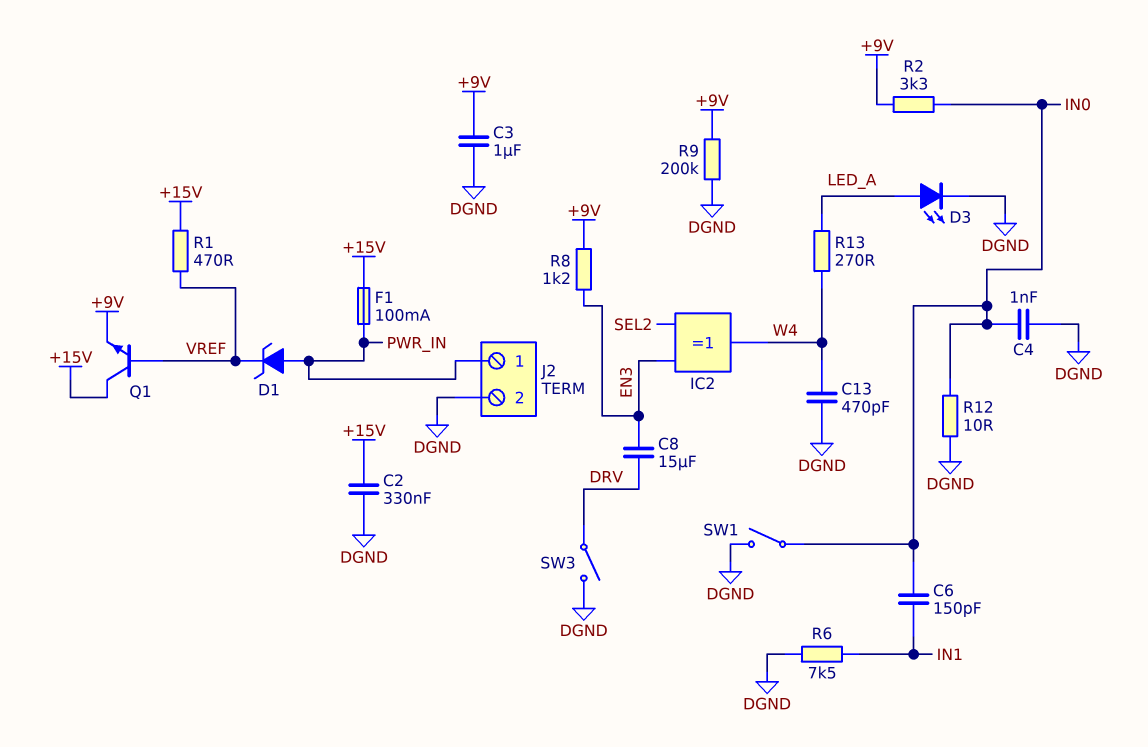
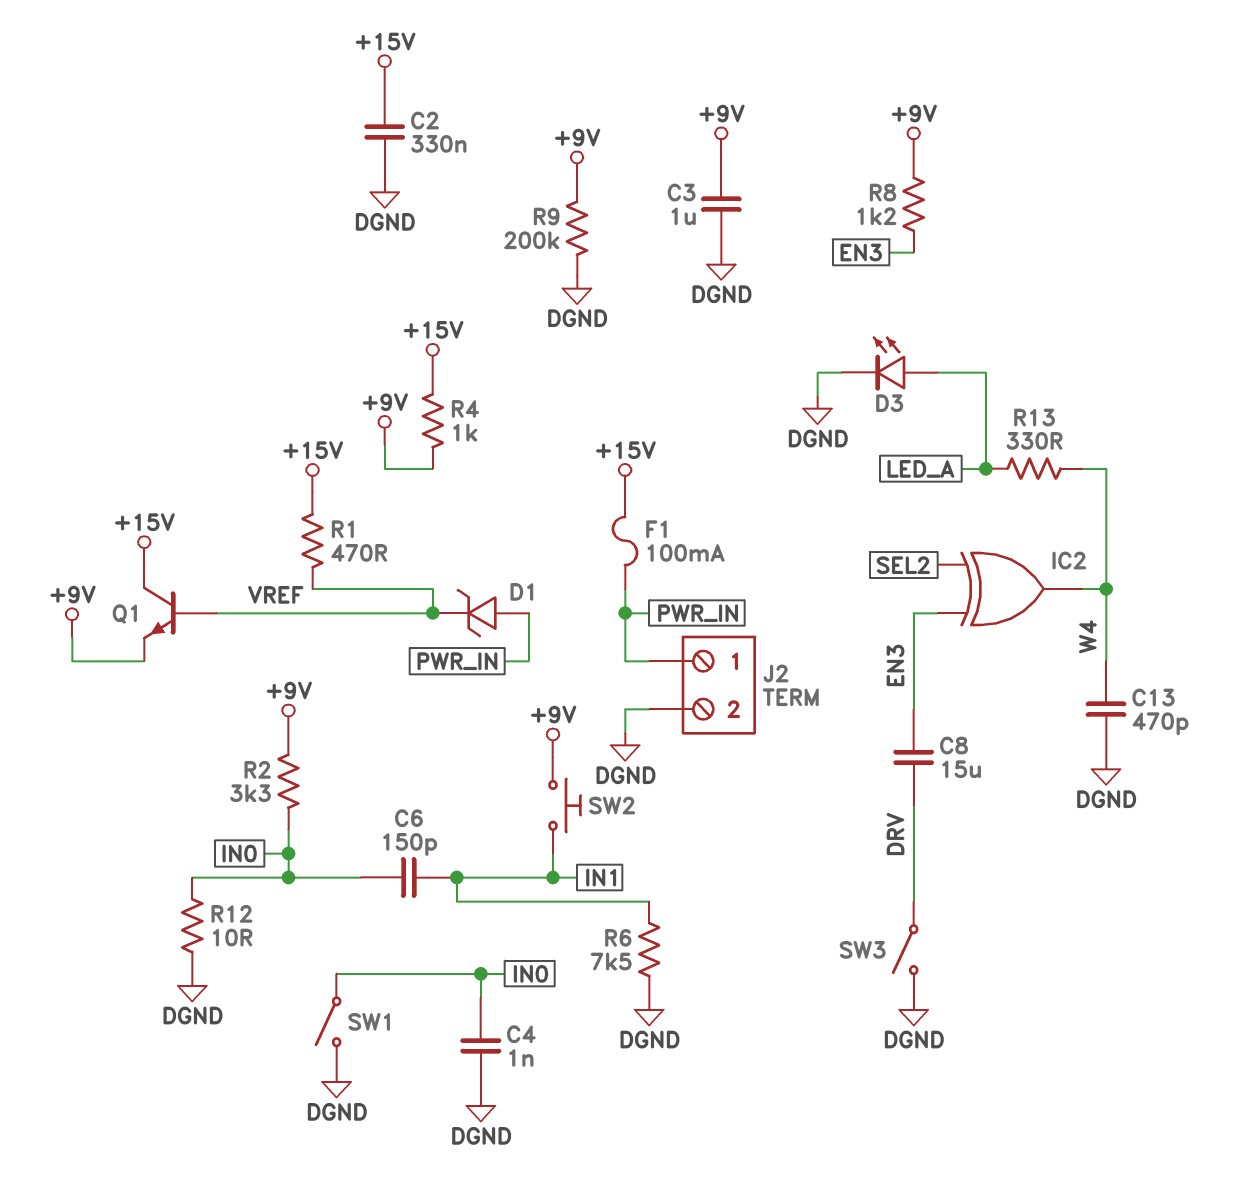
R4: none -> 1k (+9V, +15V)
R13: 270 (LED_A, W4) -> 330 (LED_A, W4)
SW2: none -> button (+9V, IN1)

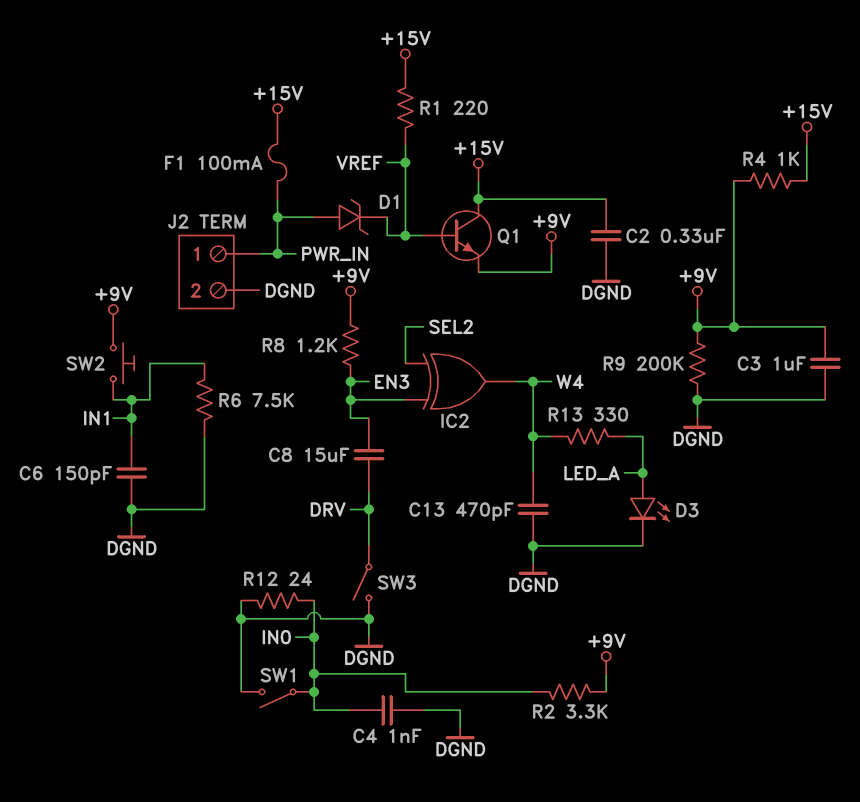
C6: 150pF (IN0, IN1) -> 150pF (DGND, IN1)
R1: 470 (+15V, VREF) -> 220 (+15V, VREF)
R12: 10 (DGND, IN0) -> 24 (DGND, IN0)

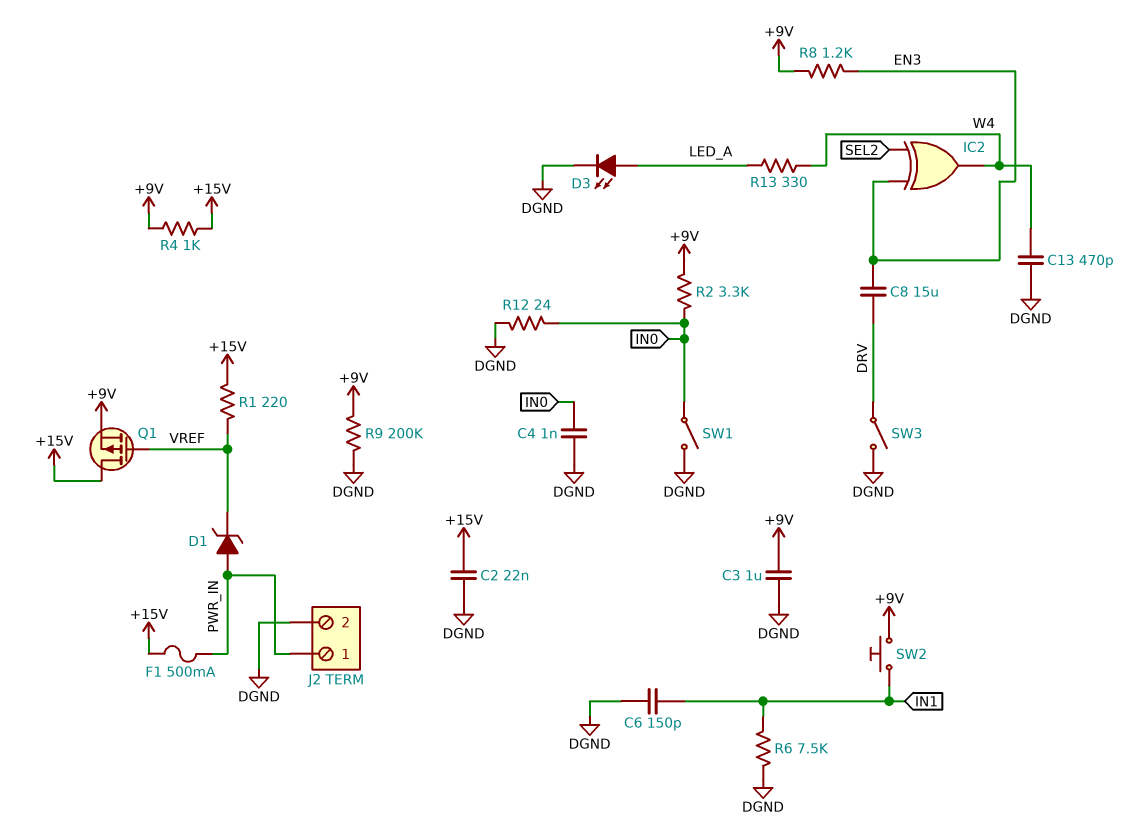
C2: 330nF (+15V, DGND) -> 22nF (+15V, DGND)
F1: 100mA (+15V, PWR_IN) -> 500mA (+15V, PWR_IN)
Q1: NPN (B VREF, C +15V, E +9V) -> PMOS (G VREF, D +15V, S +9V)

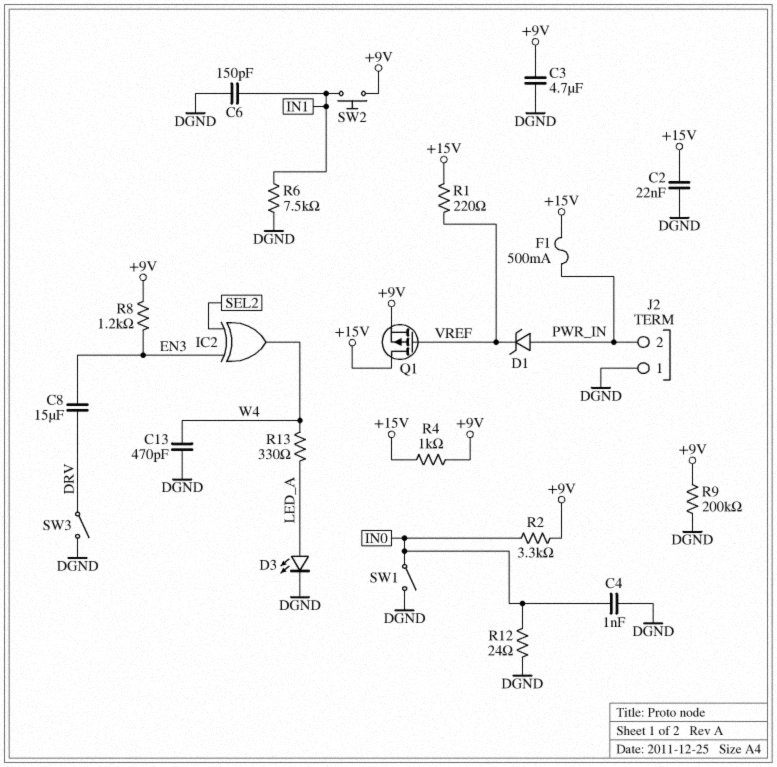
C3: 1uF (+9V, DGND) -> 4.7uF (+9V, DGND)
J2 pin 1: PWR_IN -> DGND
J2 pin 2: DGND -> PWR_IN

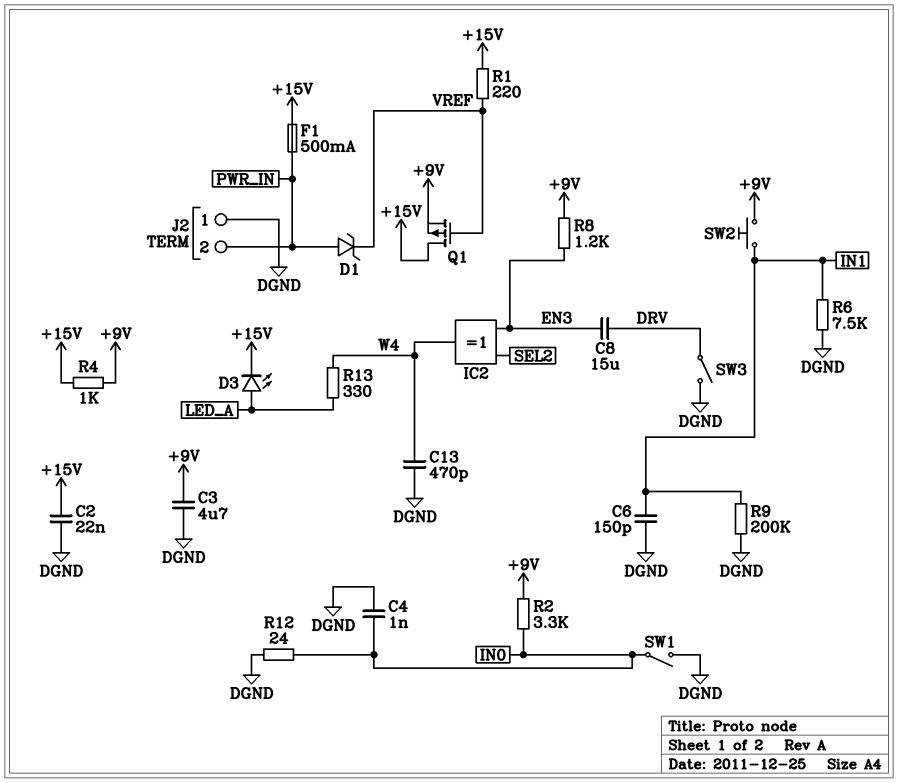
D3: LED (A LED_A, K DGND) -> LED (A LED_A, K +15V)
R9: 200k (+9V, DGND) -> 200k (DGND, IN1)

